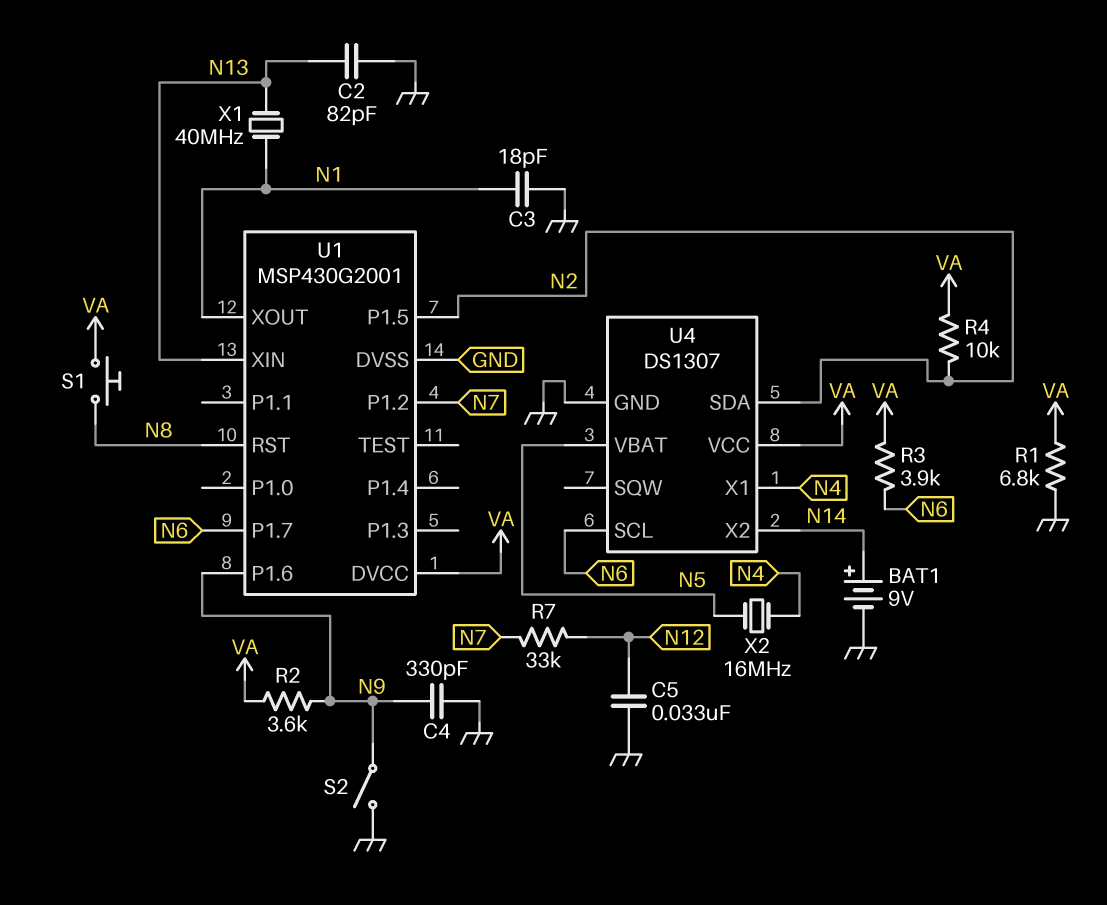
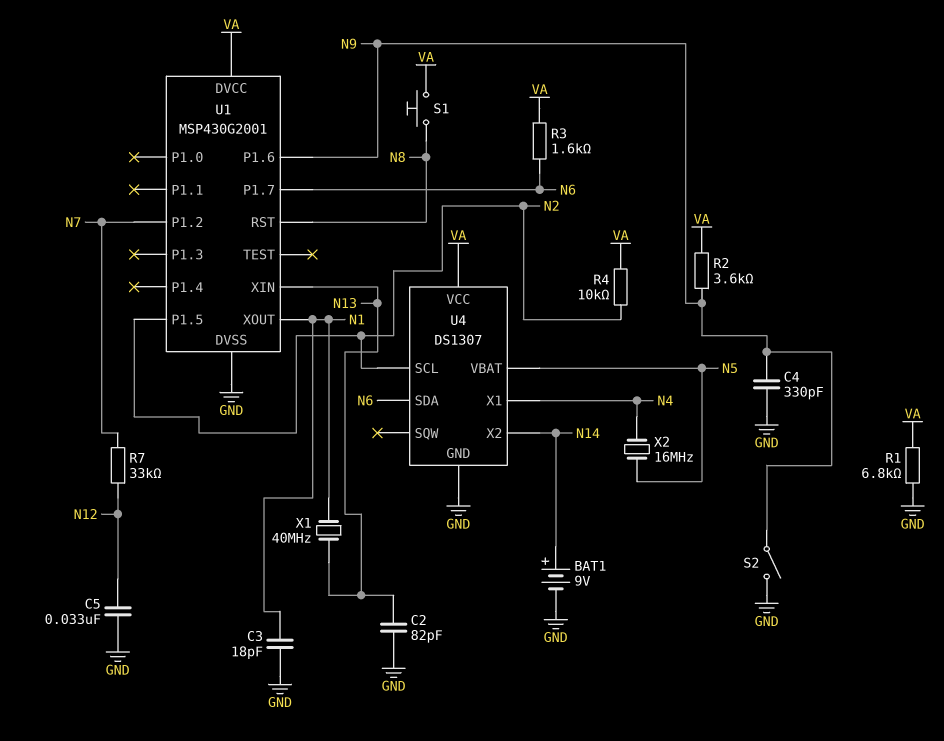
R3: 3.9k (N6, VA) -> 1.6k (N6, VA)
U4 pin SCL: N6 -> N2
U4 pin SDA: N2 -> N6

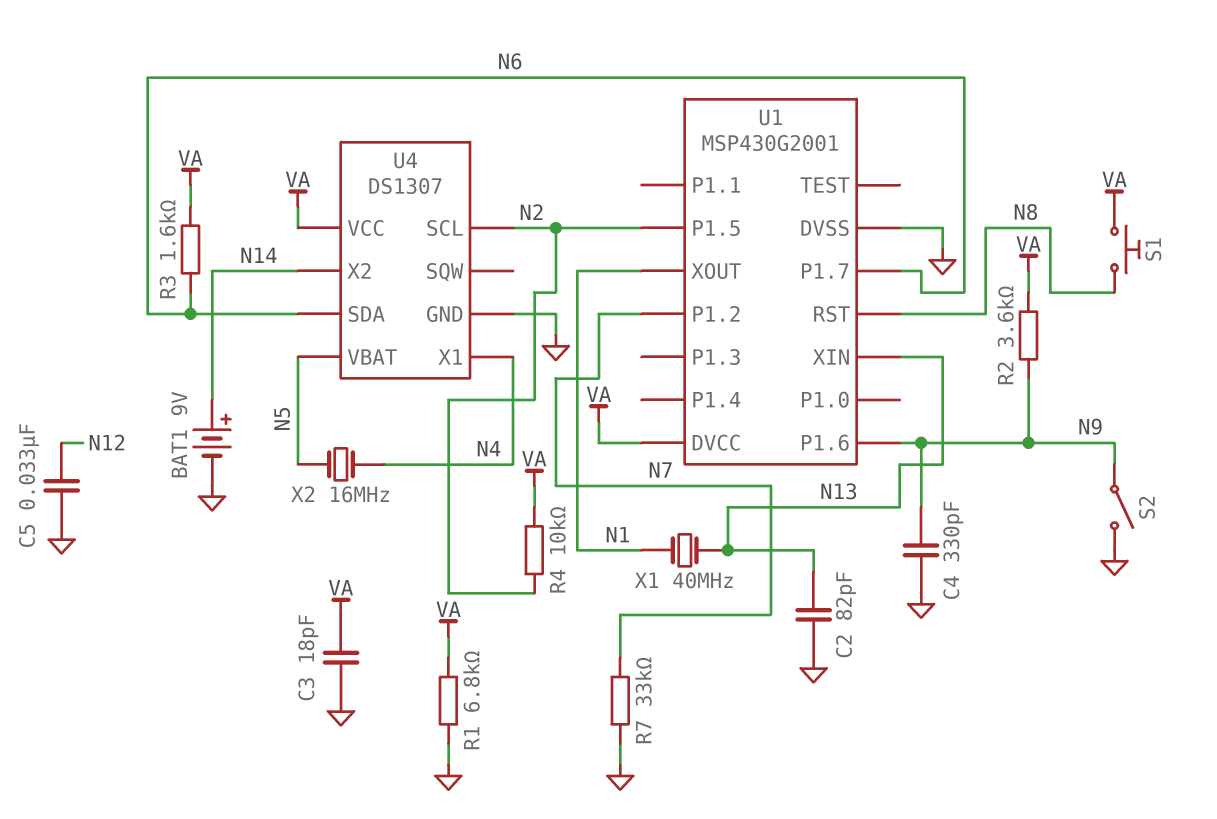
C3: 18pF (GND, N1) -> 18pF (GND, VA)
R7: 33k (N7, N12) -> 33k (GND, N7)

